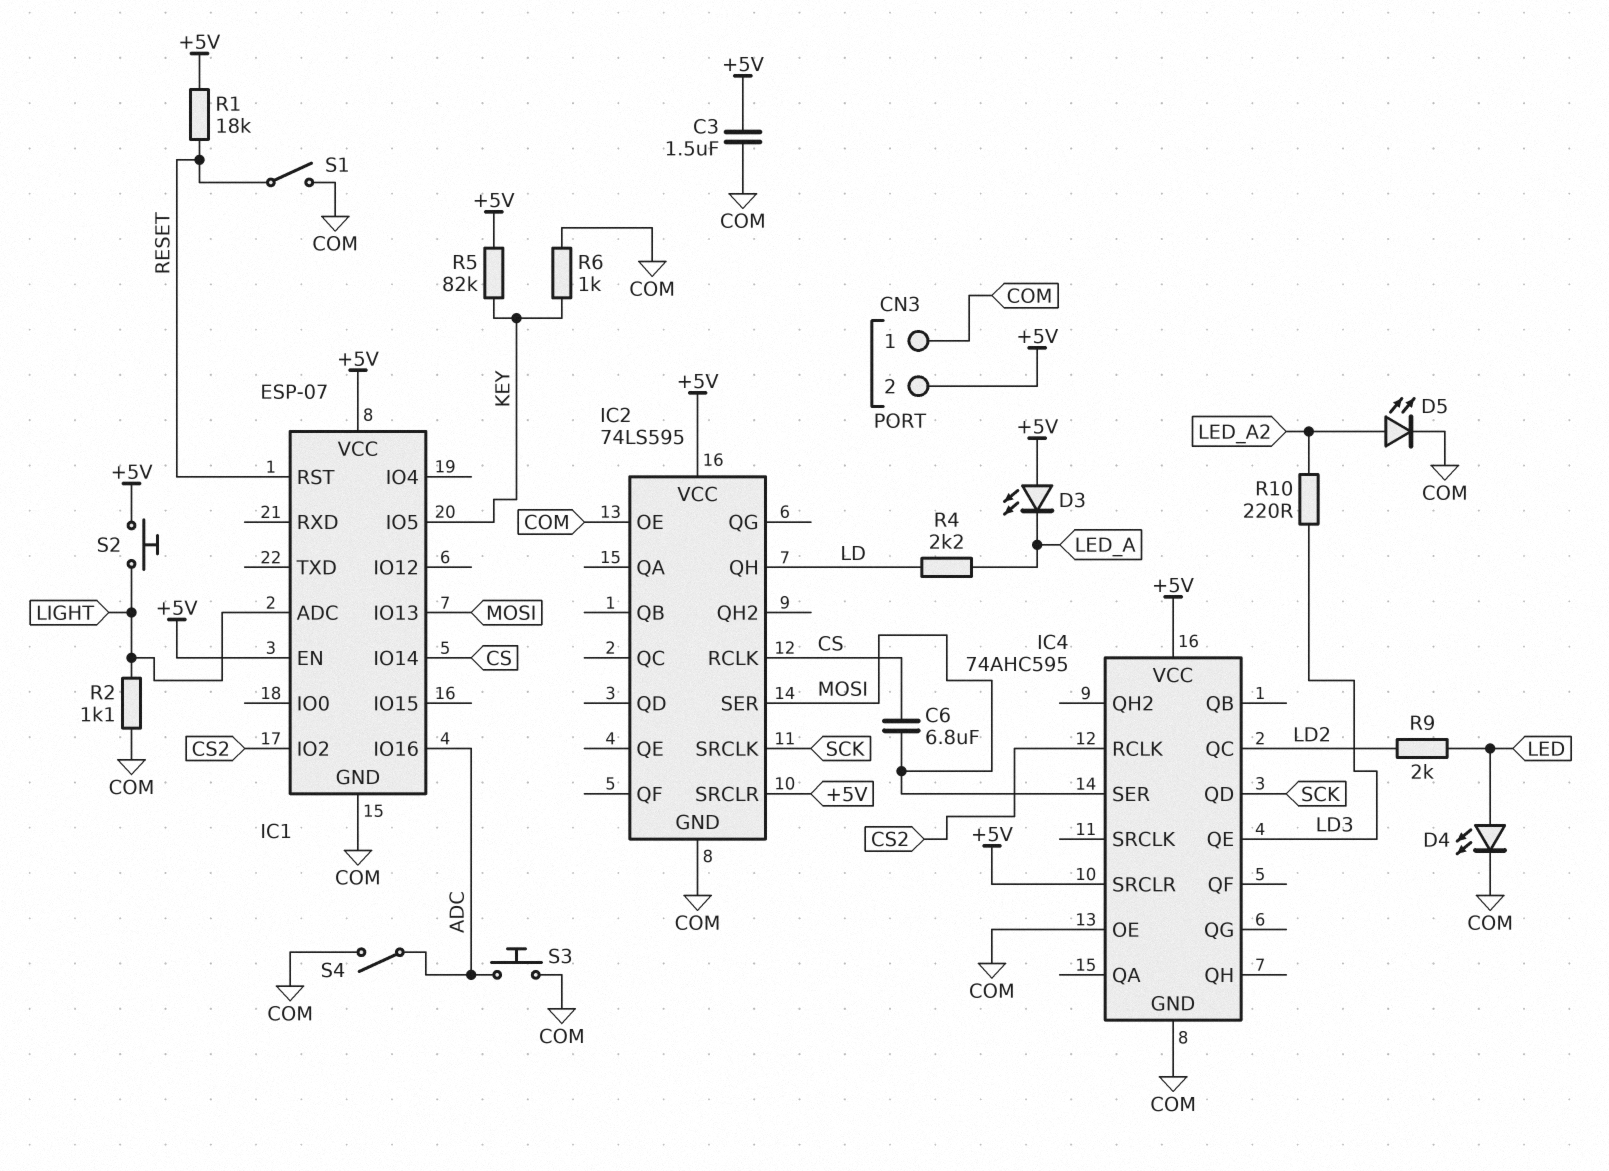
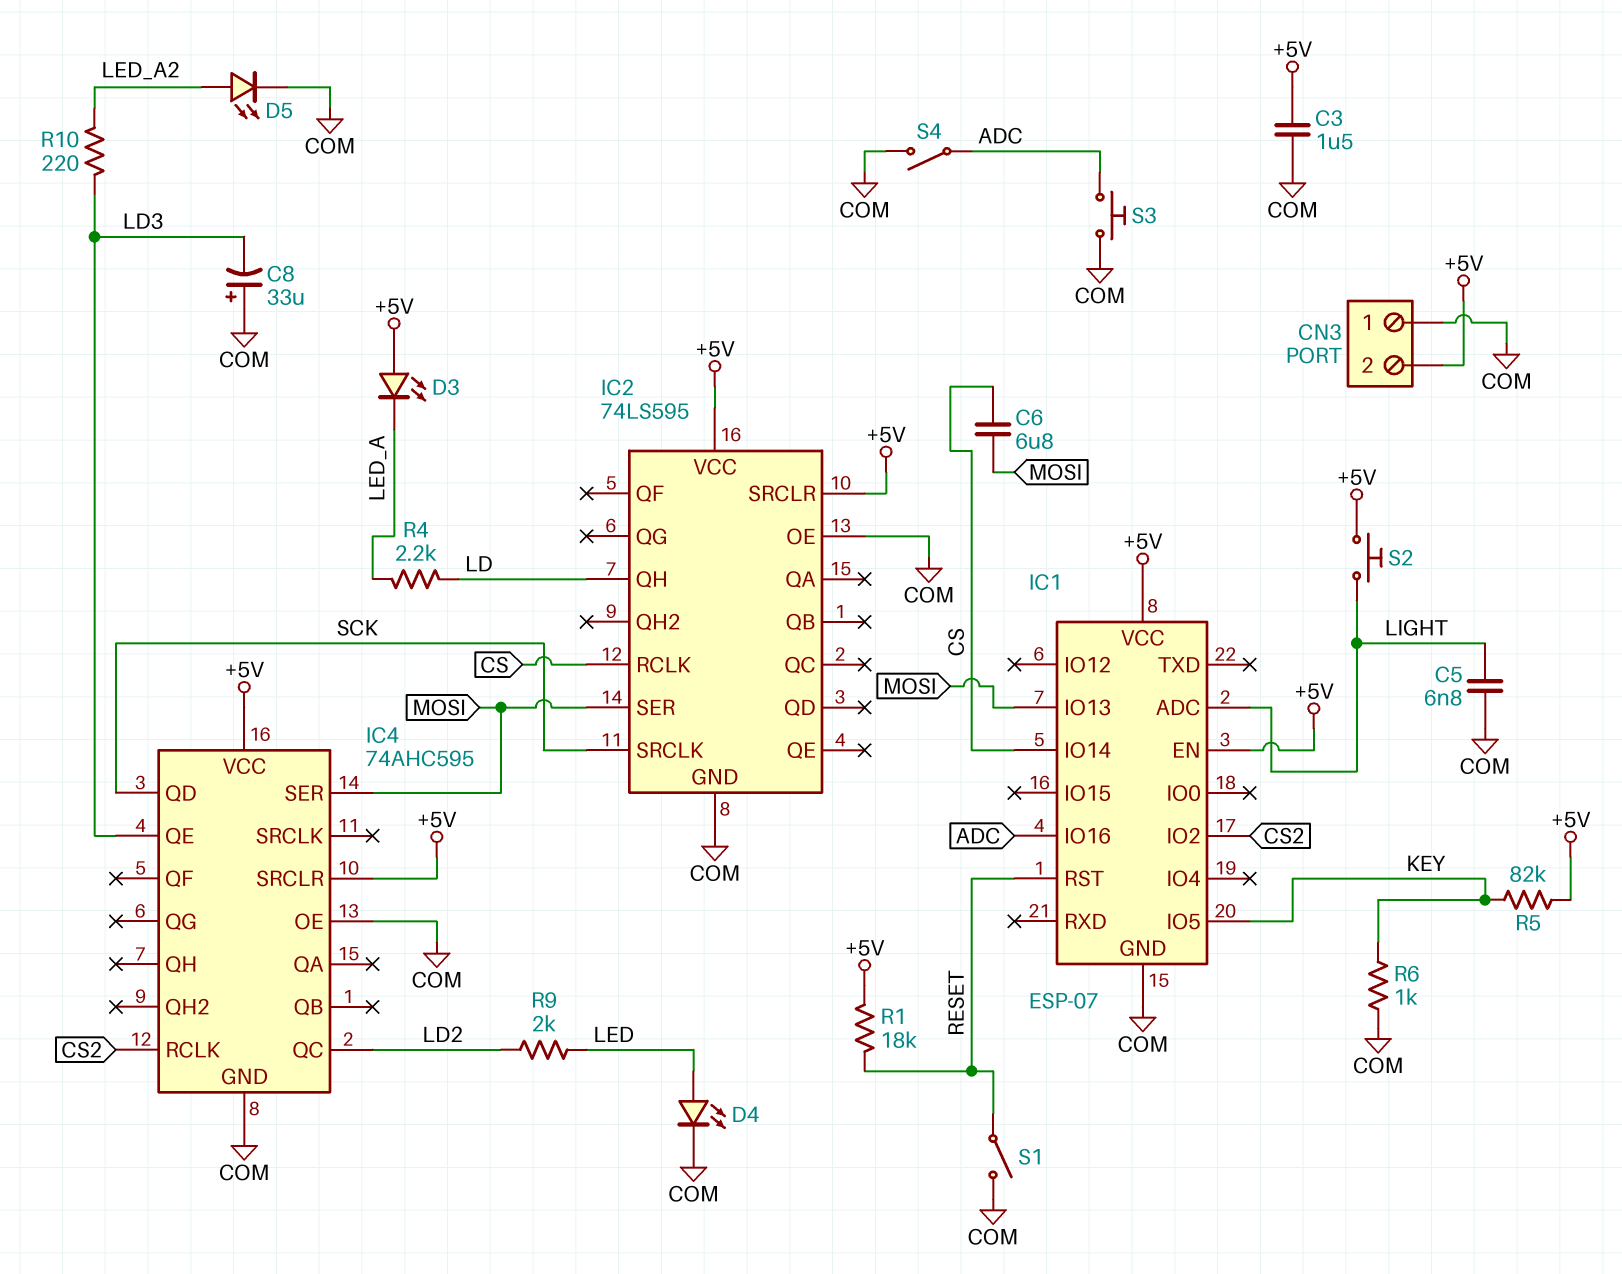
C5: none -> 6.8nF (COM, LIGHT)
C8: none -> 33uF (plus COM, minus LD3)
R2: 1.1k (COM, LIGHT) -> none

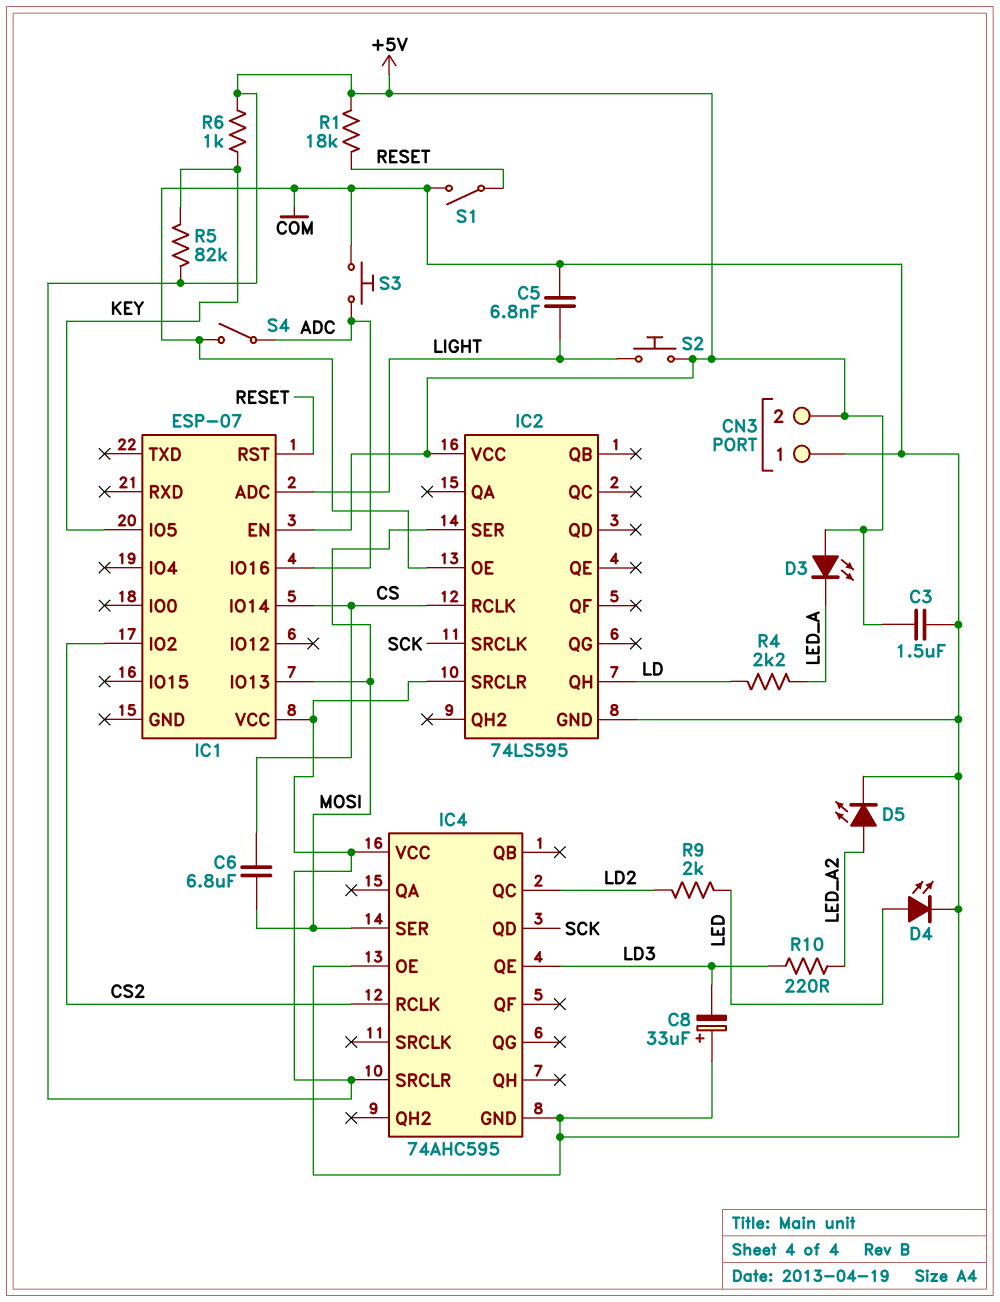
IC1 pin GND: COM -> none
R6: 1k (COM, KEY) -> 1k (+5V, KEY)

